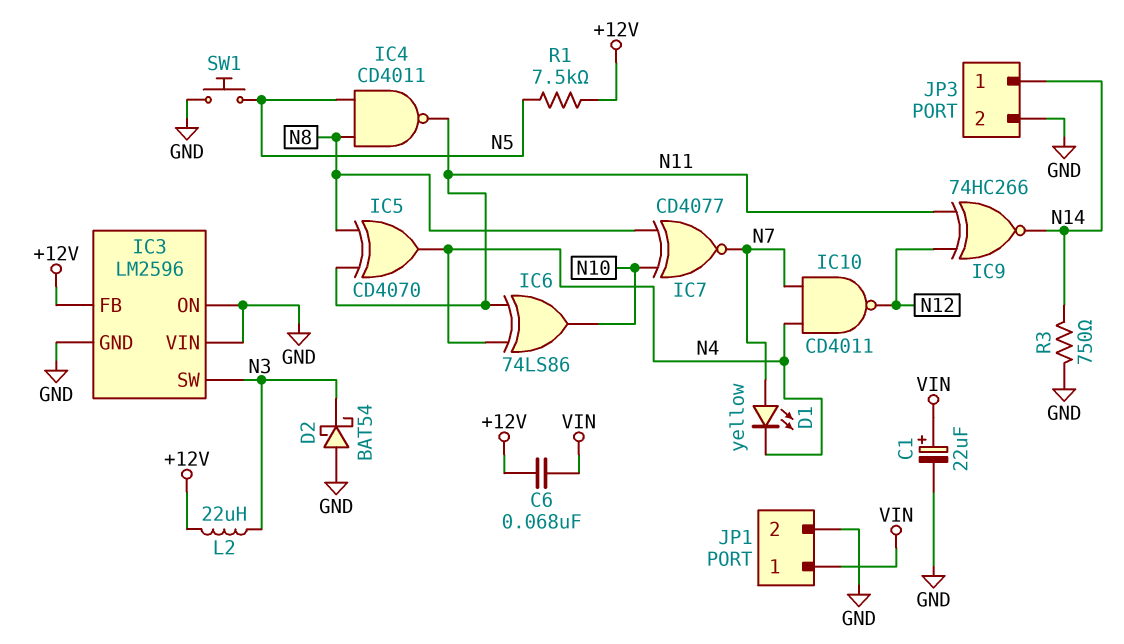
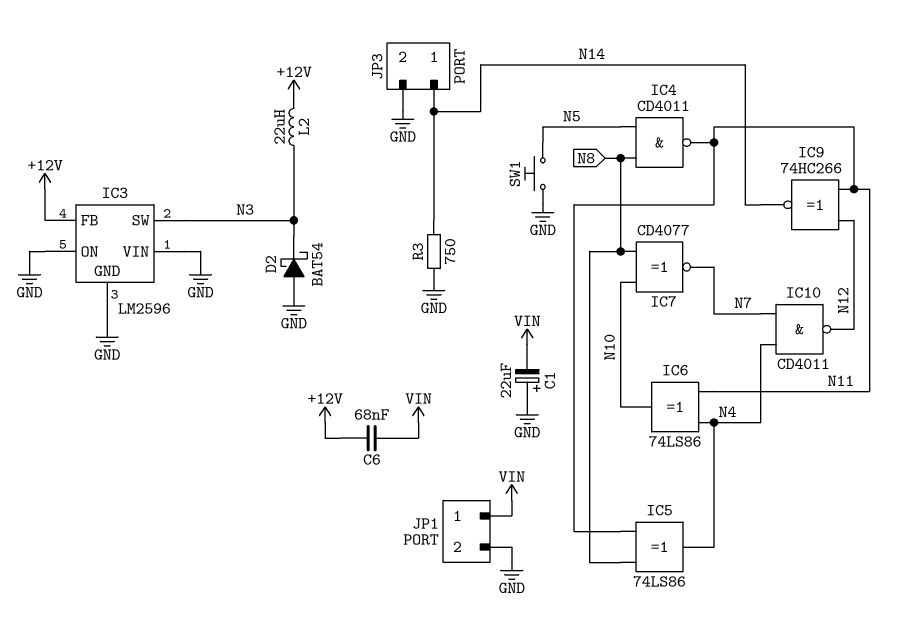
C1: 22uF (plus VIN, minus GND) -> 22uF (plus GND, minus VIN)
D1: LED yellow (A N7, K N4) -> none
IC5: XOR CD4070 (in N8, in N11, out N4) -> XOR 74LS86 (in N8, in N11, out N4)
R1: 7.5k (+12V, N5) -> none

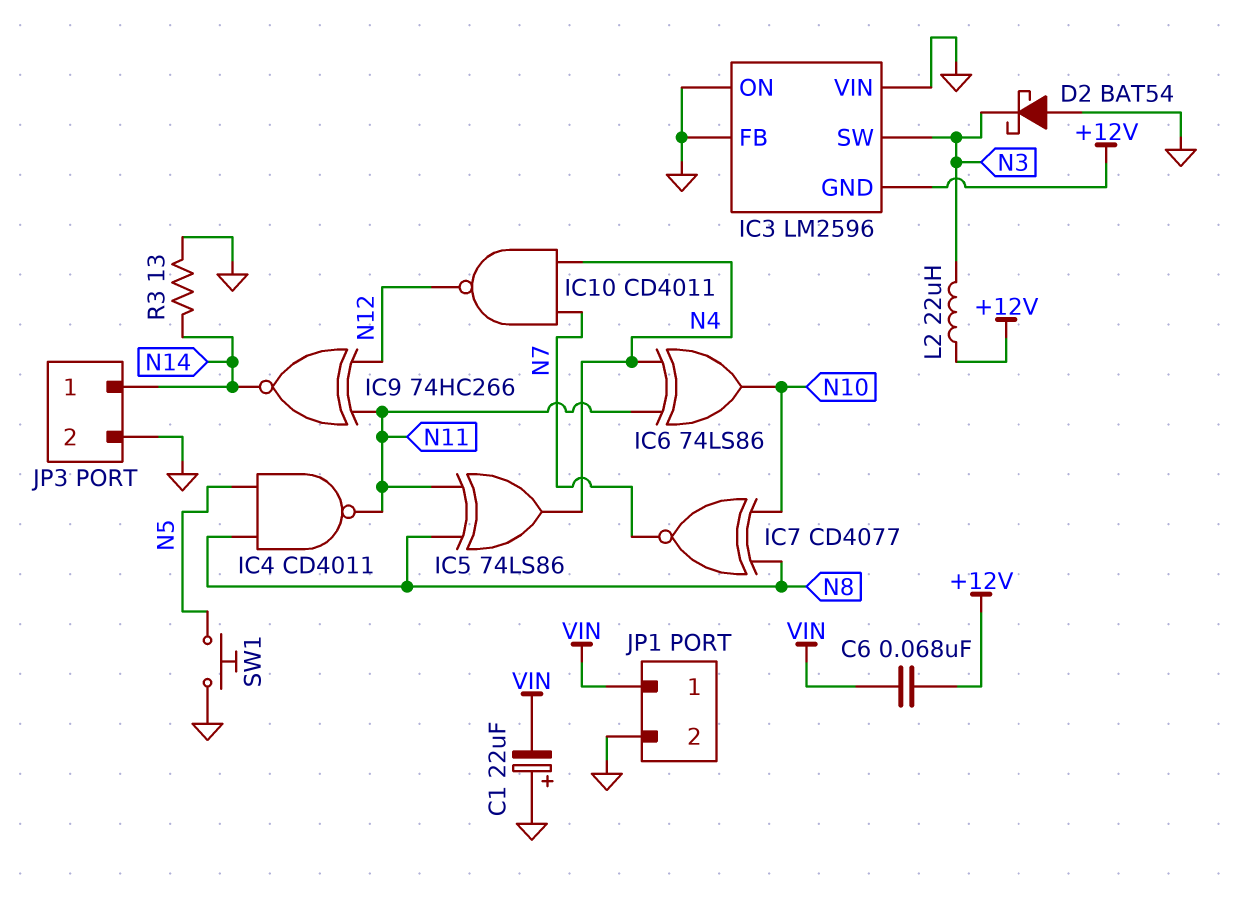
IC3 pin FB: +12V -> GND
IC3 pin GND: GND -> +12V
R3: 750 (GND, N14) -> 13 (GND, N14)

